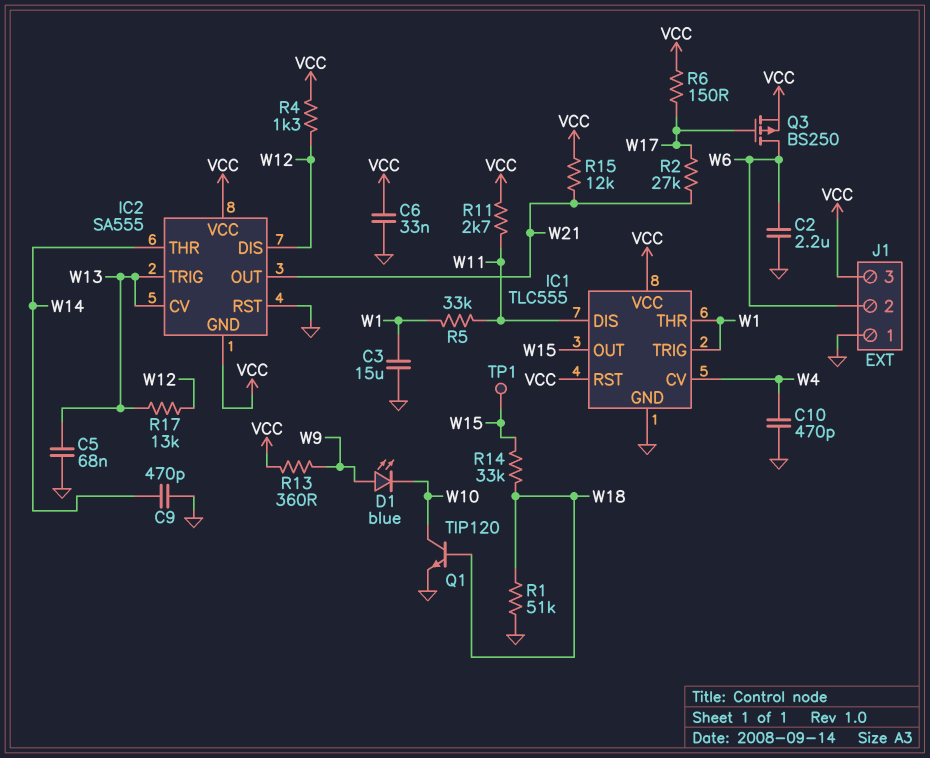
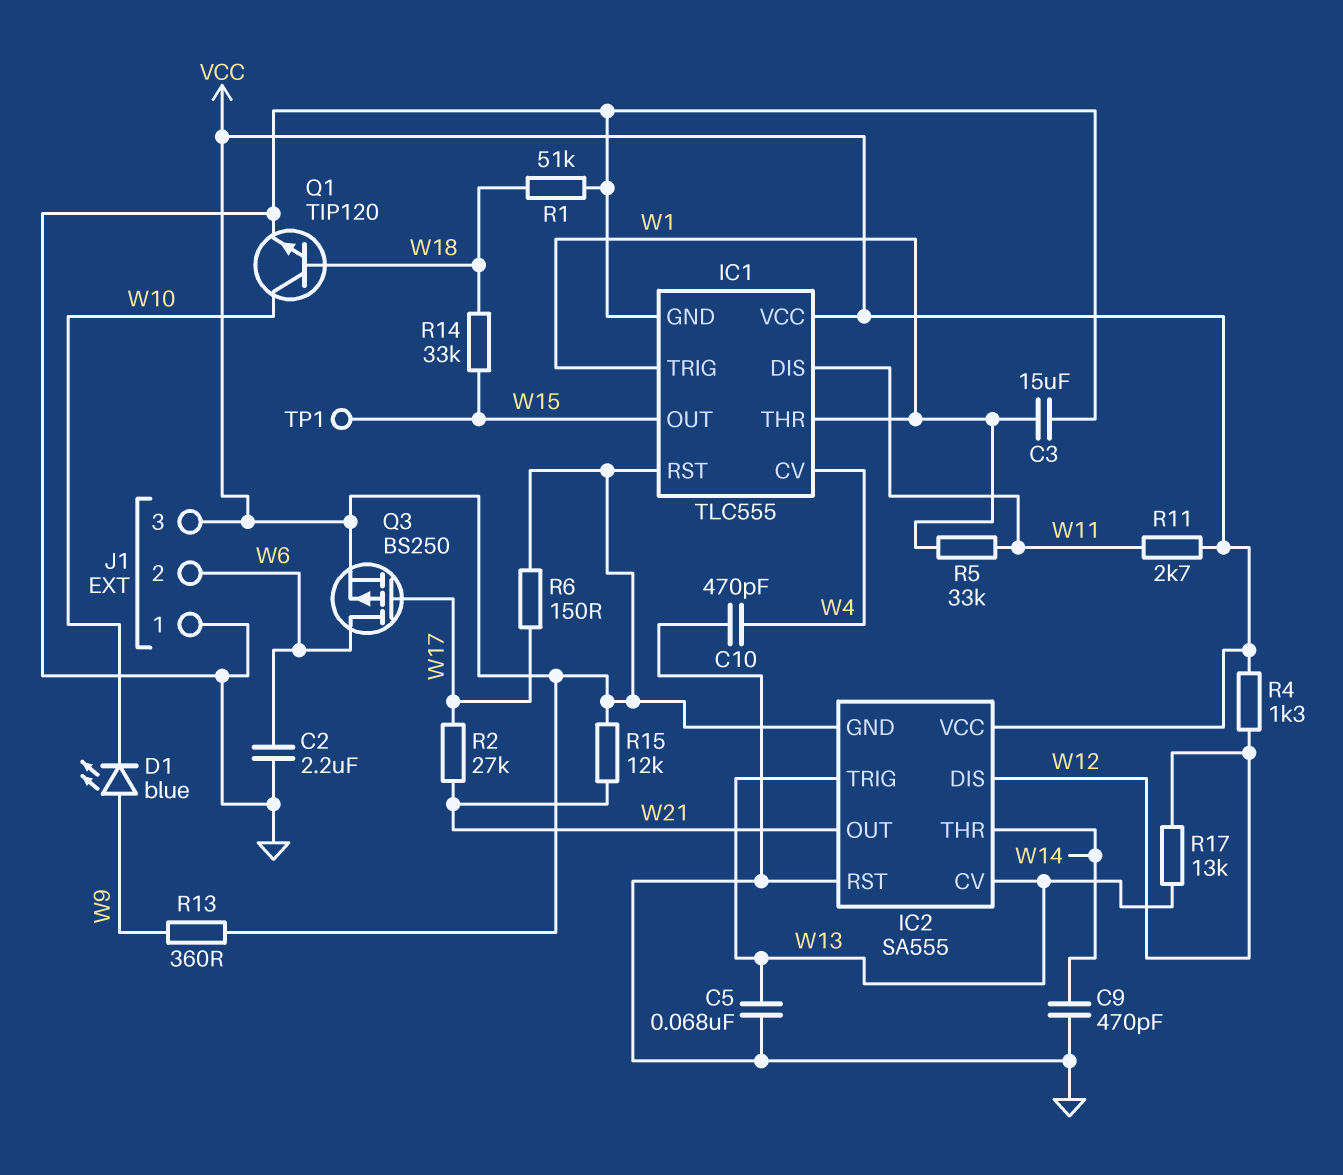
C6: 33nF (GND, VCC) -> none

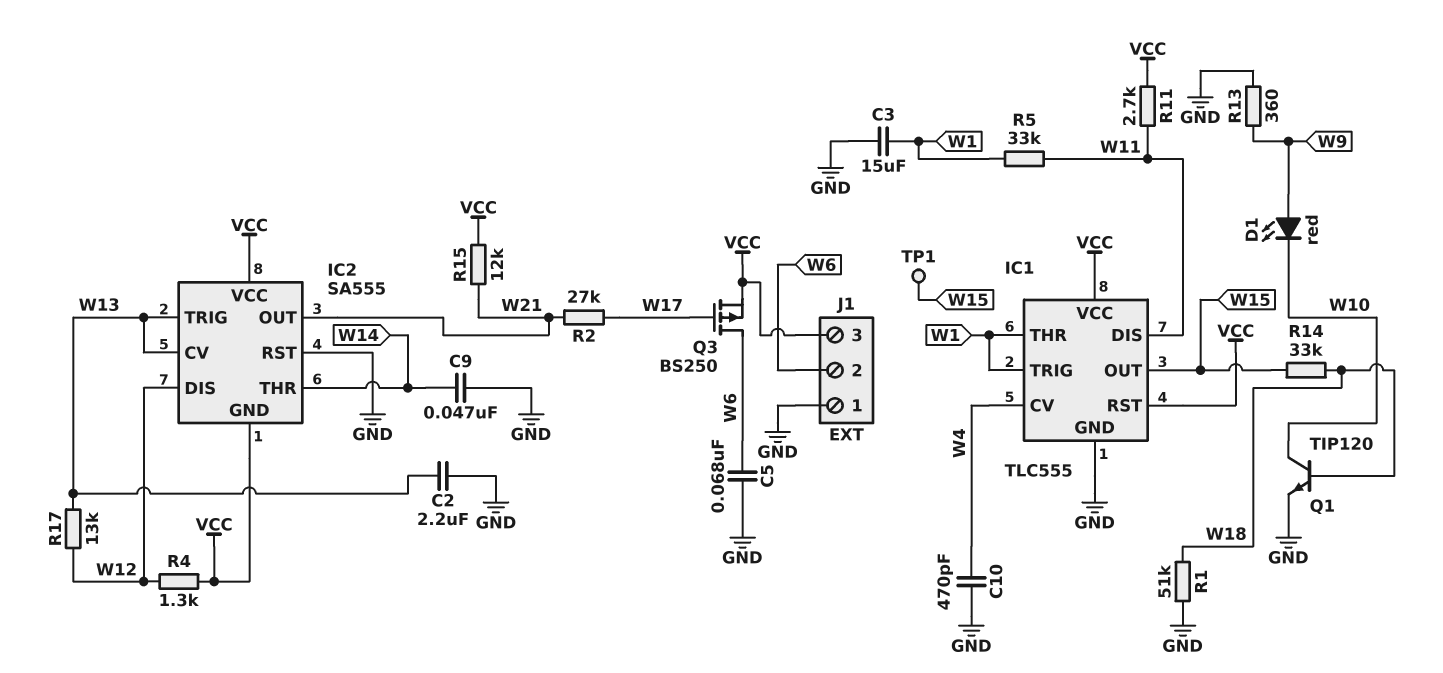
C2: 2.2uF (GND, W6) -> 2.2uF (GND, W13)
C5: 68nF (GND, W13) -> 68nF (GND, W6)
C9: 470pF (GND, W14) -> 47nF (GND, W14)
D1: LED blue (A W9, K W10) -> LED red (A W9, K W10)
R6: 150 (VCC, W17) -> none
R13: 360 (VCC, W9) -> 360 (GND, W9)

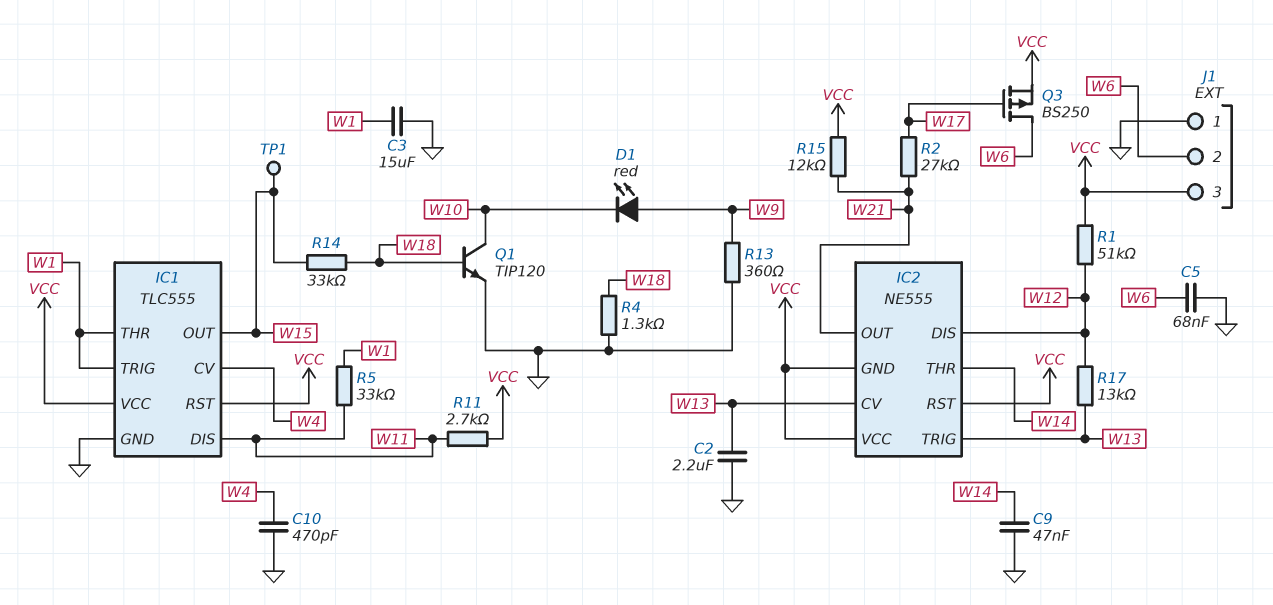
IC2: SA555 -> NE555
IC2 pin RST: GND -> VCC
R1: 51k (GND, W18) -> 51k (VCC, W12)
R4: 1.3k (VCC, W12) -> 1.3k (GND, W18)

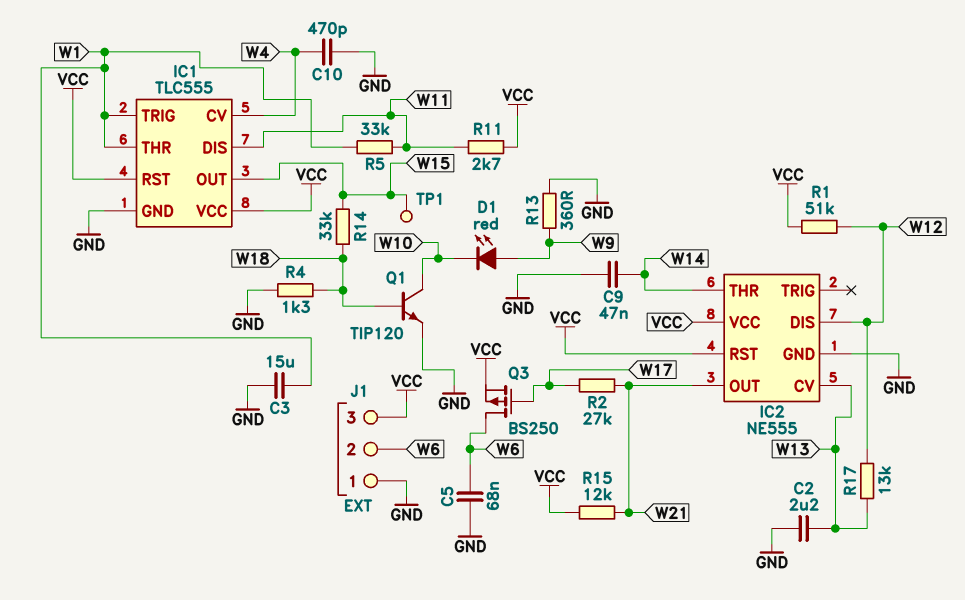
IC2 pin GND: VCC -> GND
IC2 pin TRIG: W13 -> none

